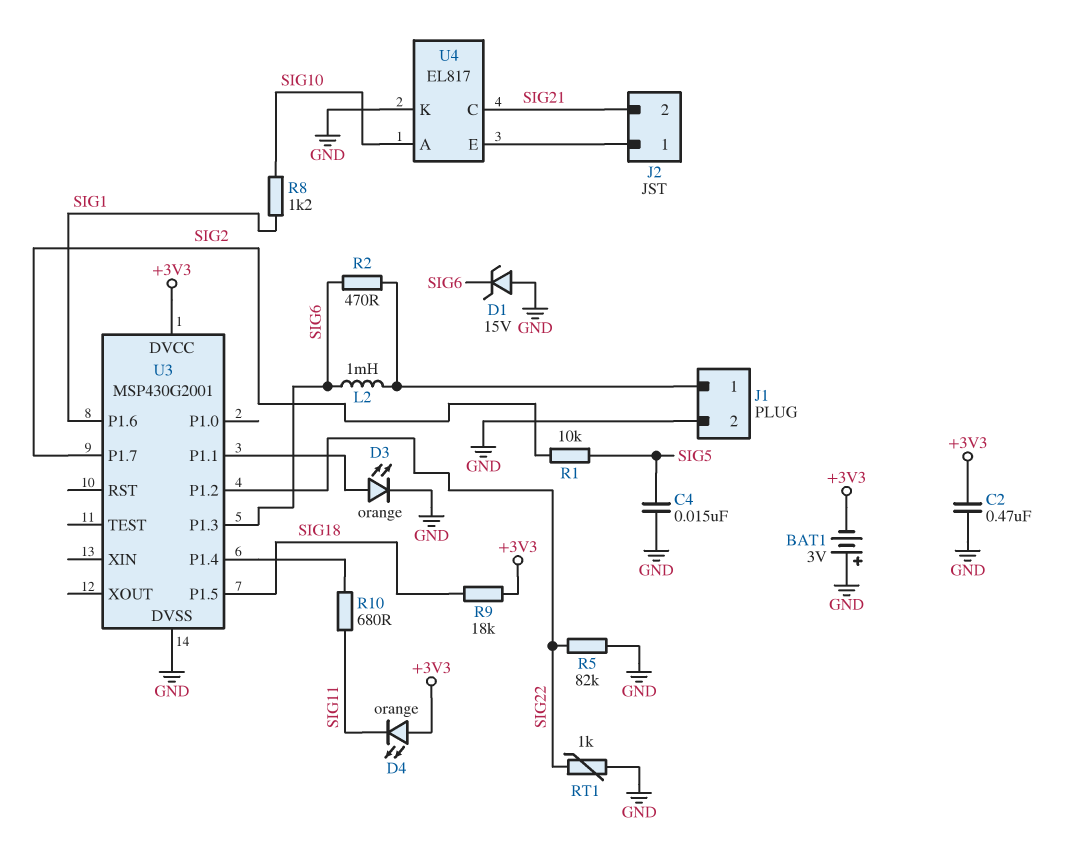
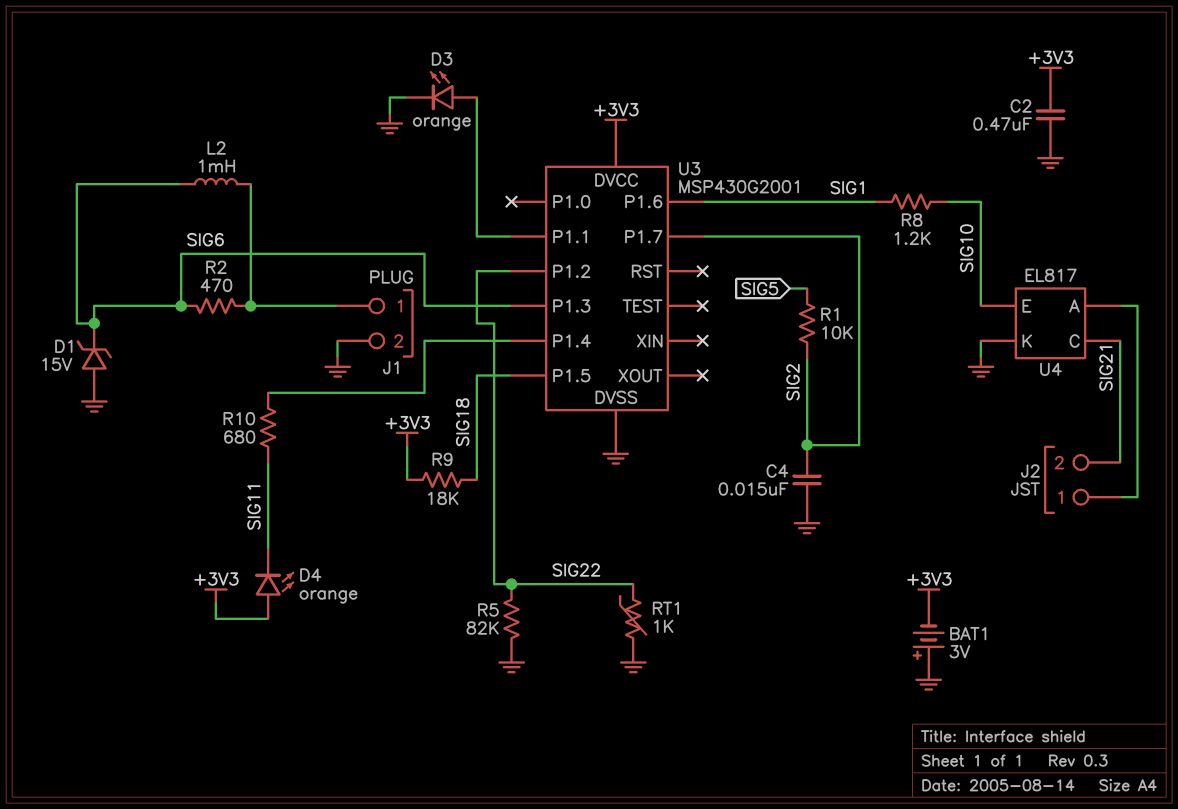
C4: 15nF (GND, SIG5) -> 15nF (GND, SIG2)
U4 pin A: SIG10 -> J2/1
U4 pin E: J2/1 -> SIG10

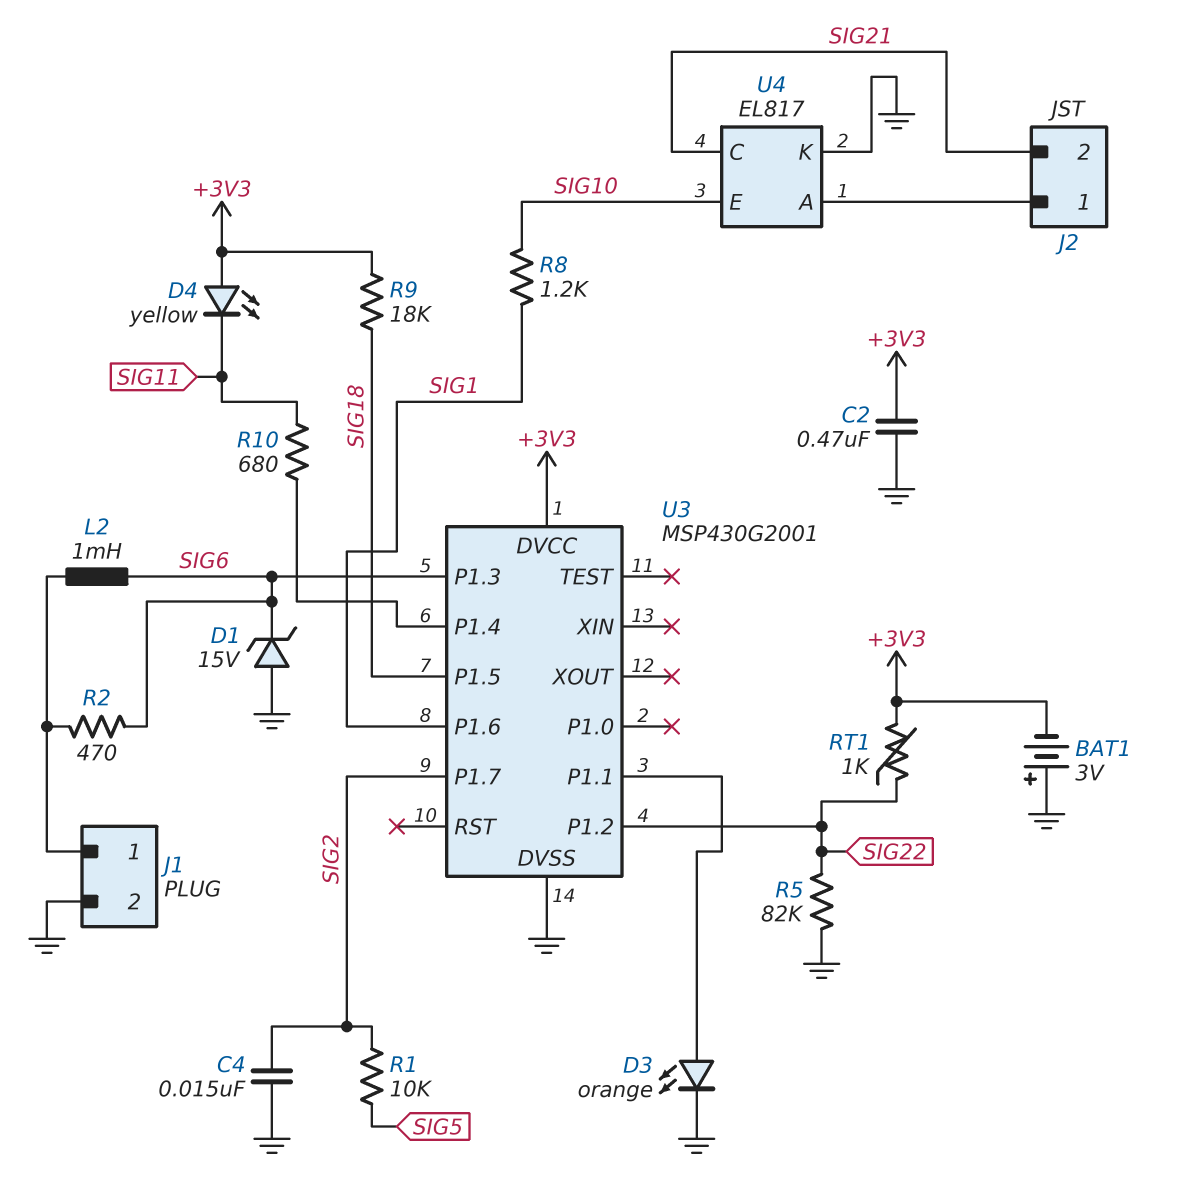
D4: LED orange (A +3V3, K SIG11) -> LED yellow (A +3V3, K SIG11)
RT1: 1k (GND, SIG22) -> 1k (+3V3, SIG22)

